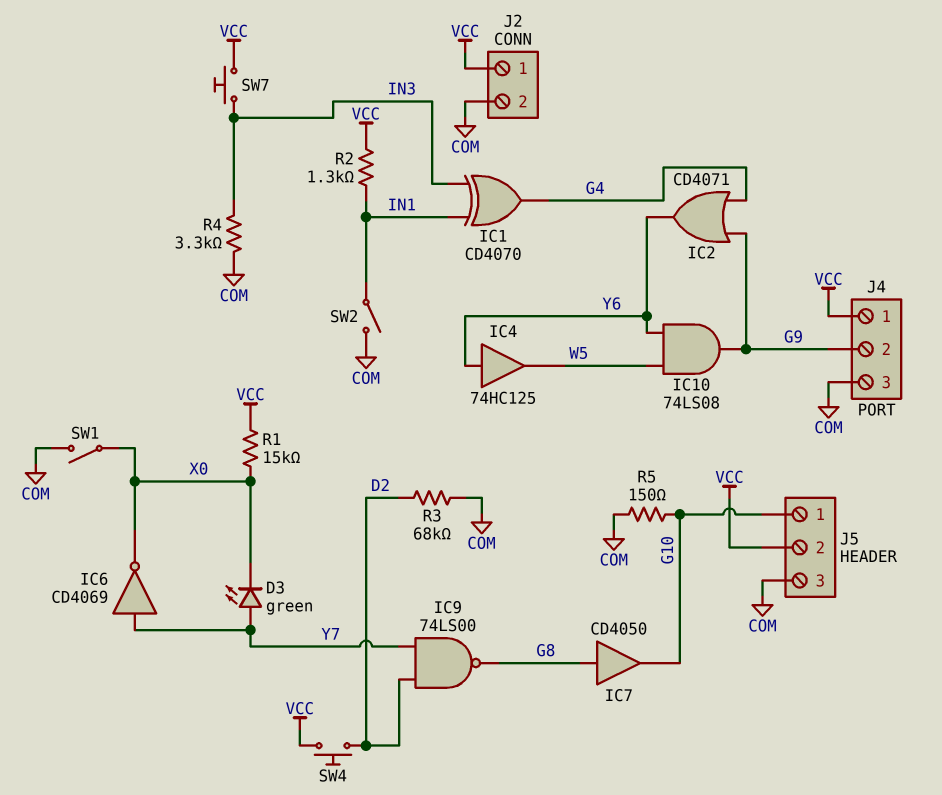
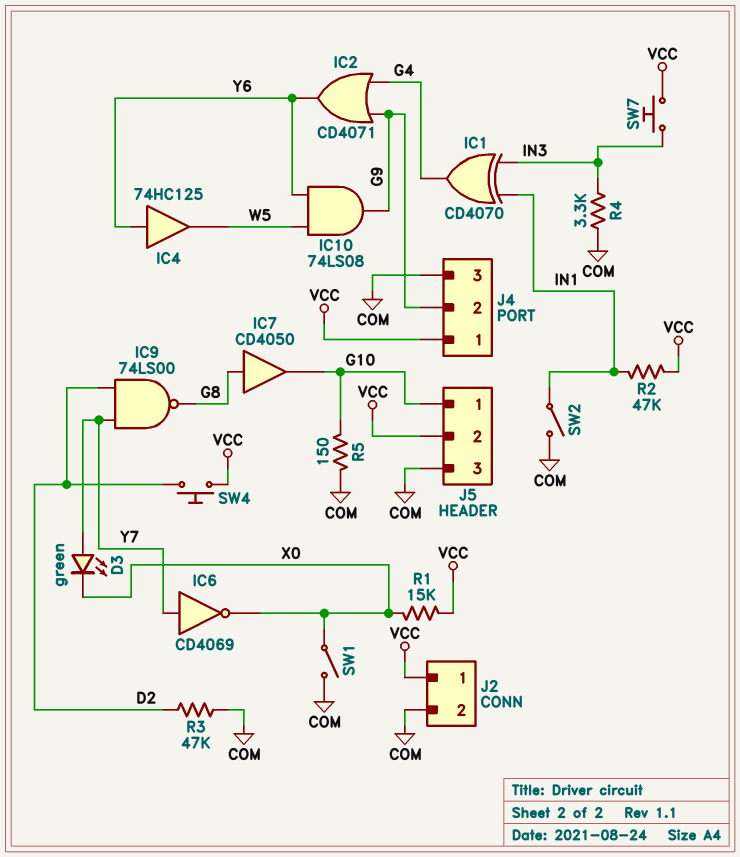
R2: 1.3k (IN1, VCC) -> 47k (IN1, VCC)
R3: 68k (COM, D2) -> 47k (COM, D2)

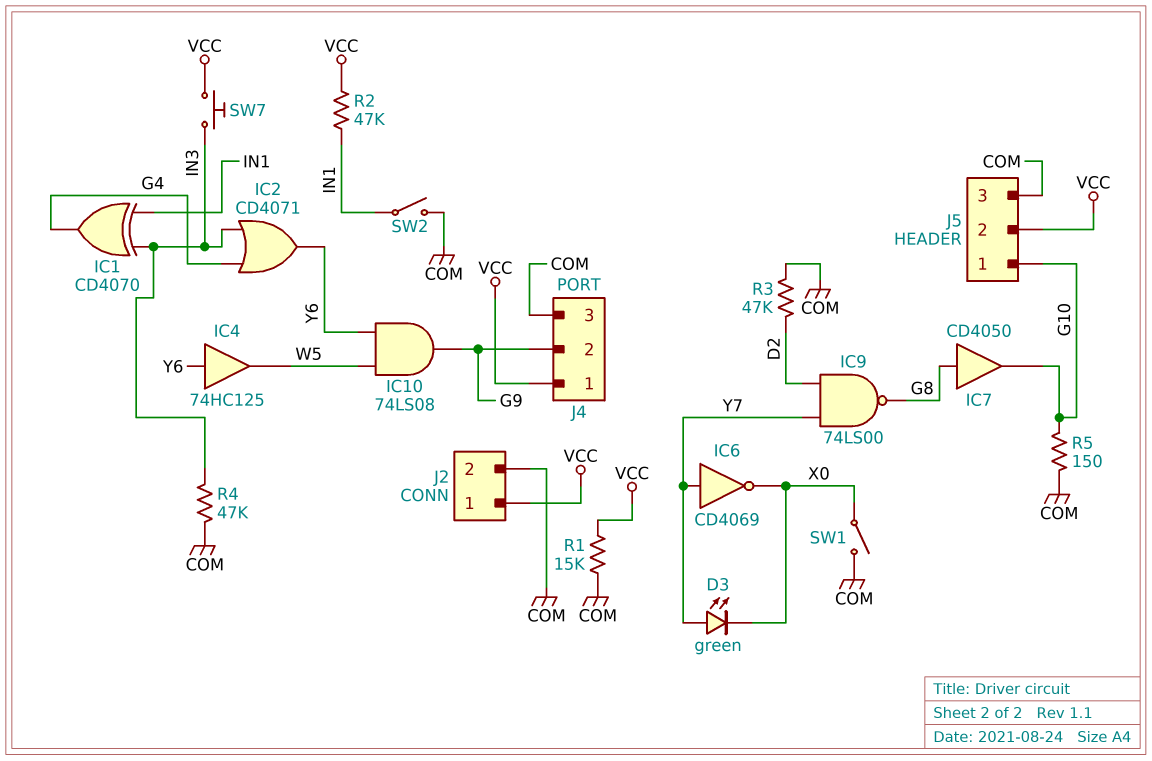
IC2: OR CD4071 (in G4, in G9, out Y6) -> OR CD4071 (in G4, in IN3, out Y6)
R1: 15k (VCC, X0) -> 15k (COM, VCC)
R4: 3.3k (COM, IN3) -> 47k (COM, IN3)
SW4: button (D2, VCC) -> none

